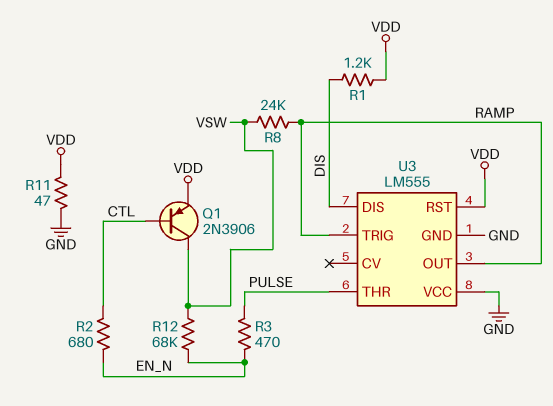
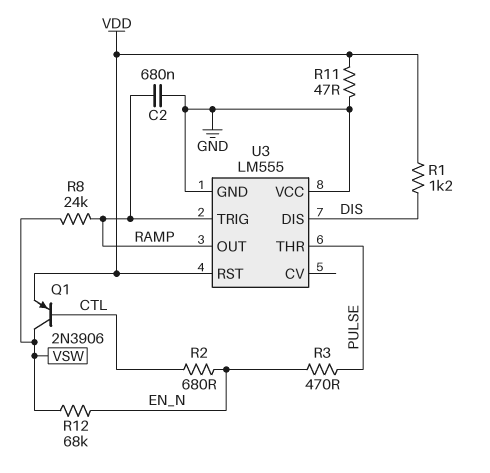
C2: none -> 680nF (GND, RAMP)

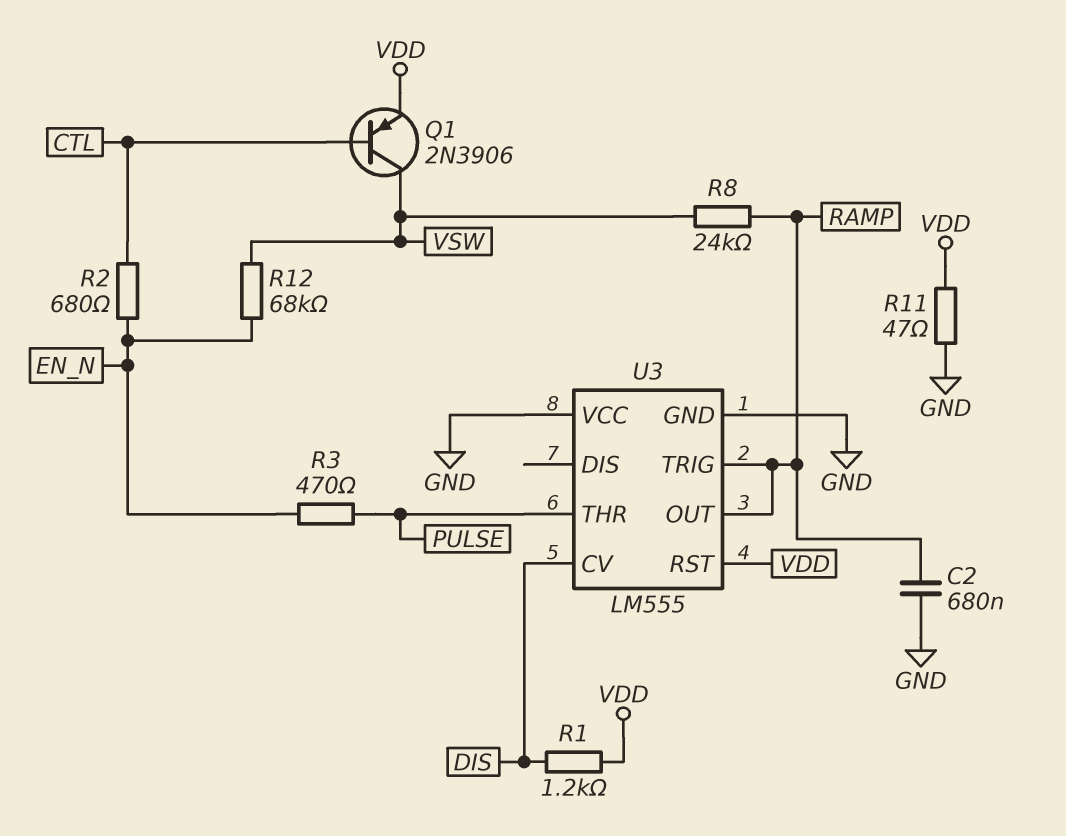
U3 pin CV: none -> DIS
U3 pin DIS: DIS -> none

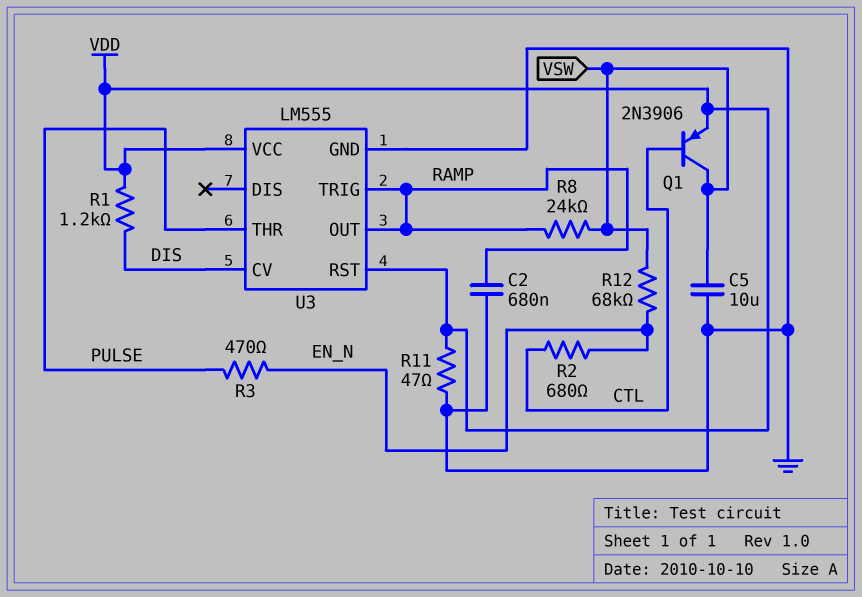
C5: none -> 10uF (GND, VSW)
U3 pin VCC: GND -> VDD

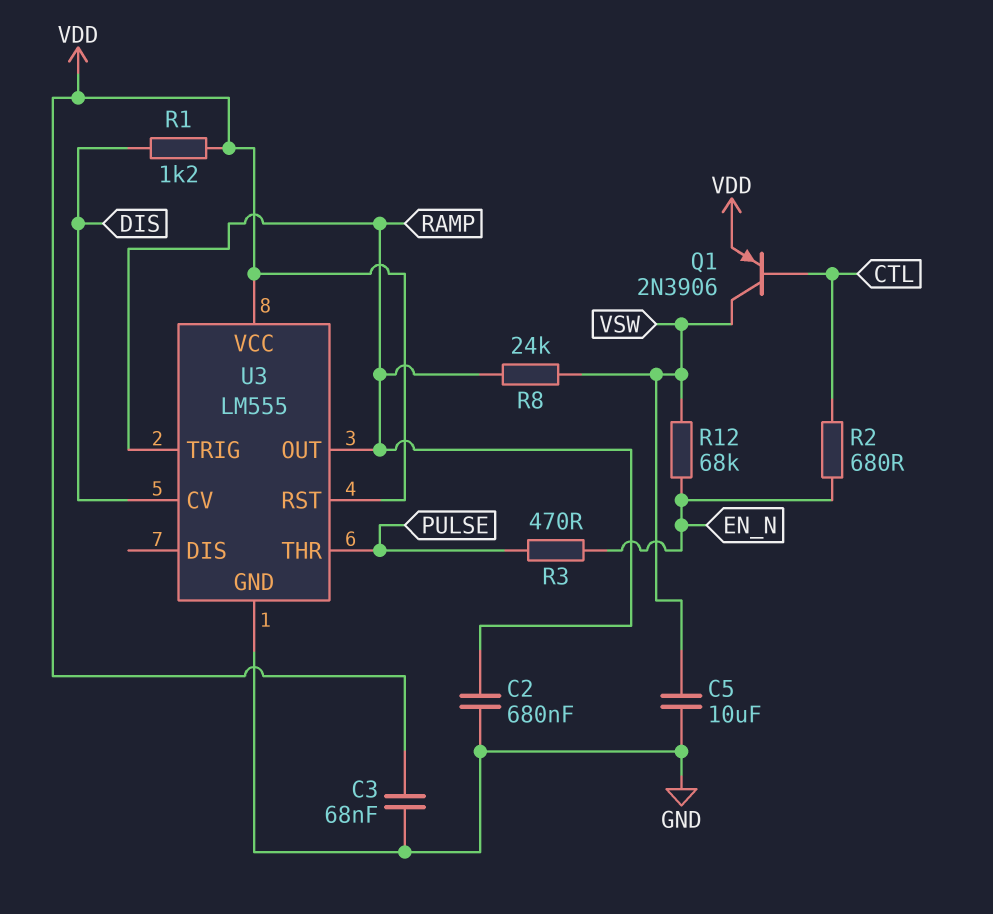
C3: none -> 68nF (GND, VDD)
R11: 47 (GND, VDD) -> none

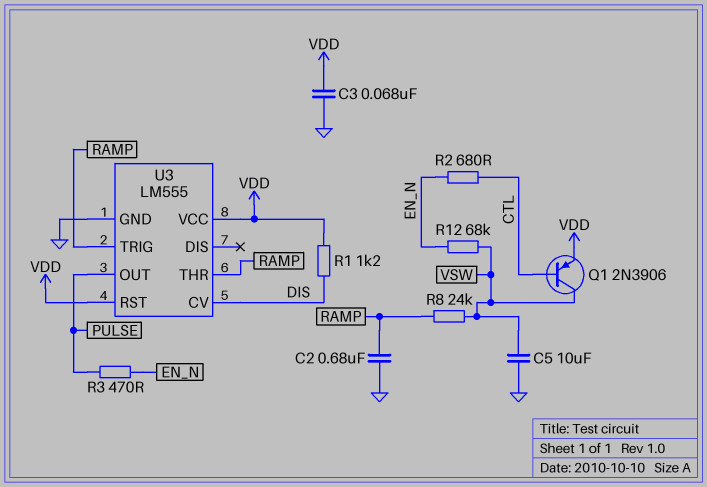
U3 pin OUT: RAMP -> PULSE
U3 pin THR: PULSE -> RAMP

